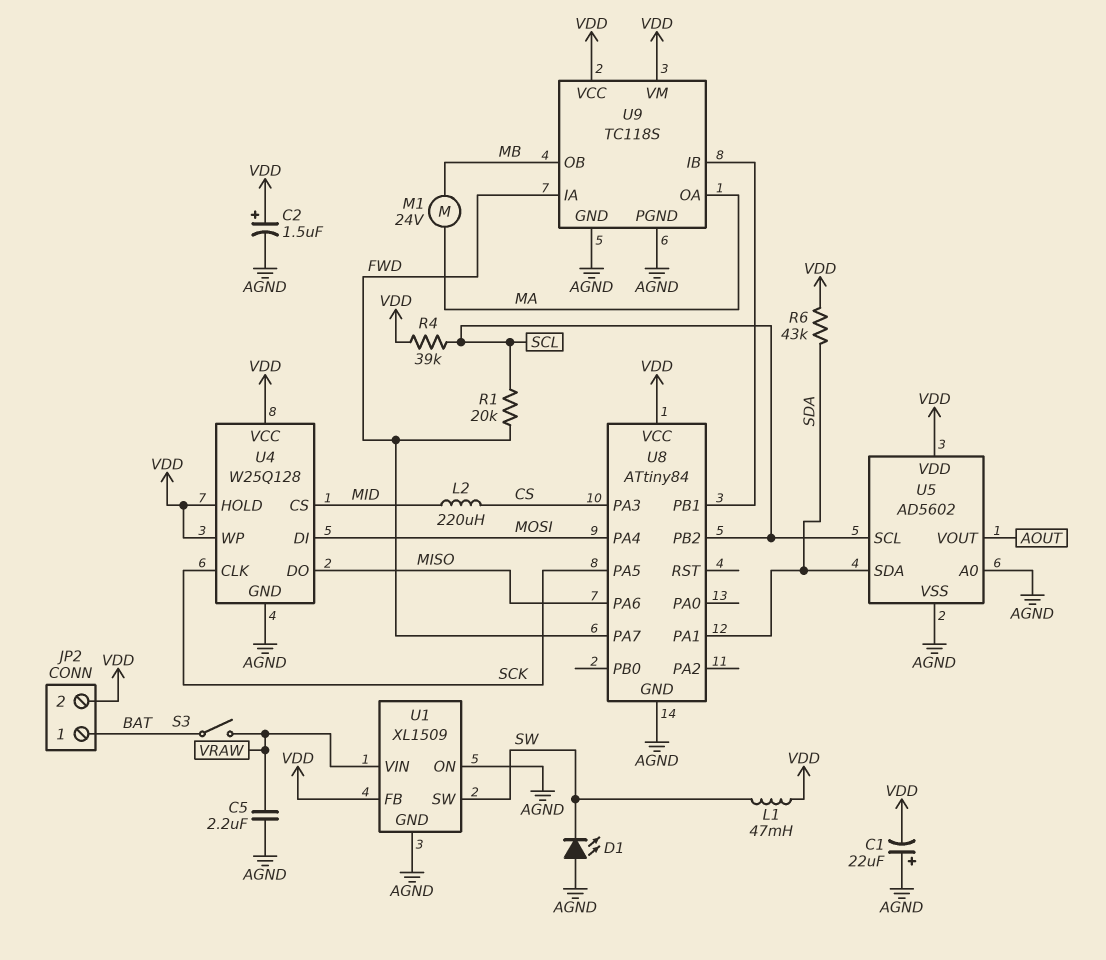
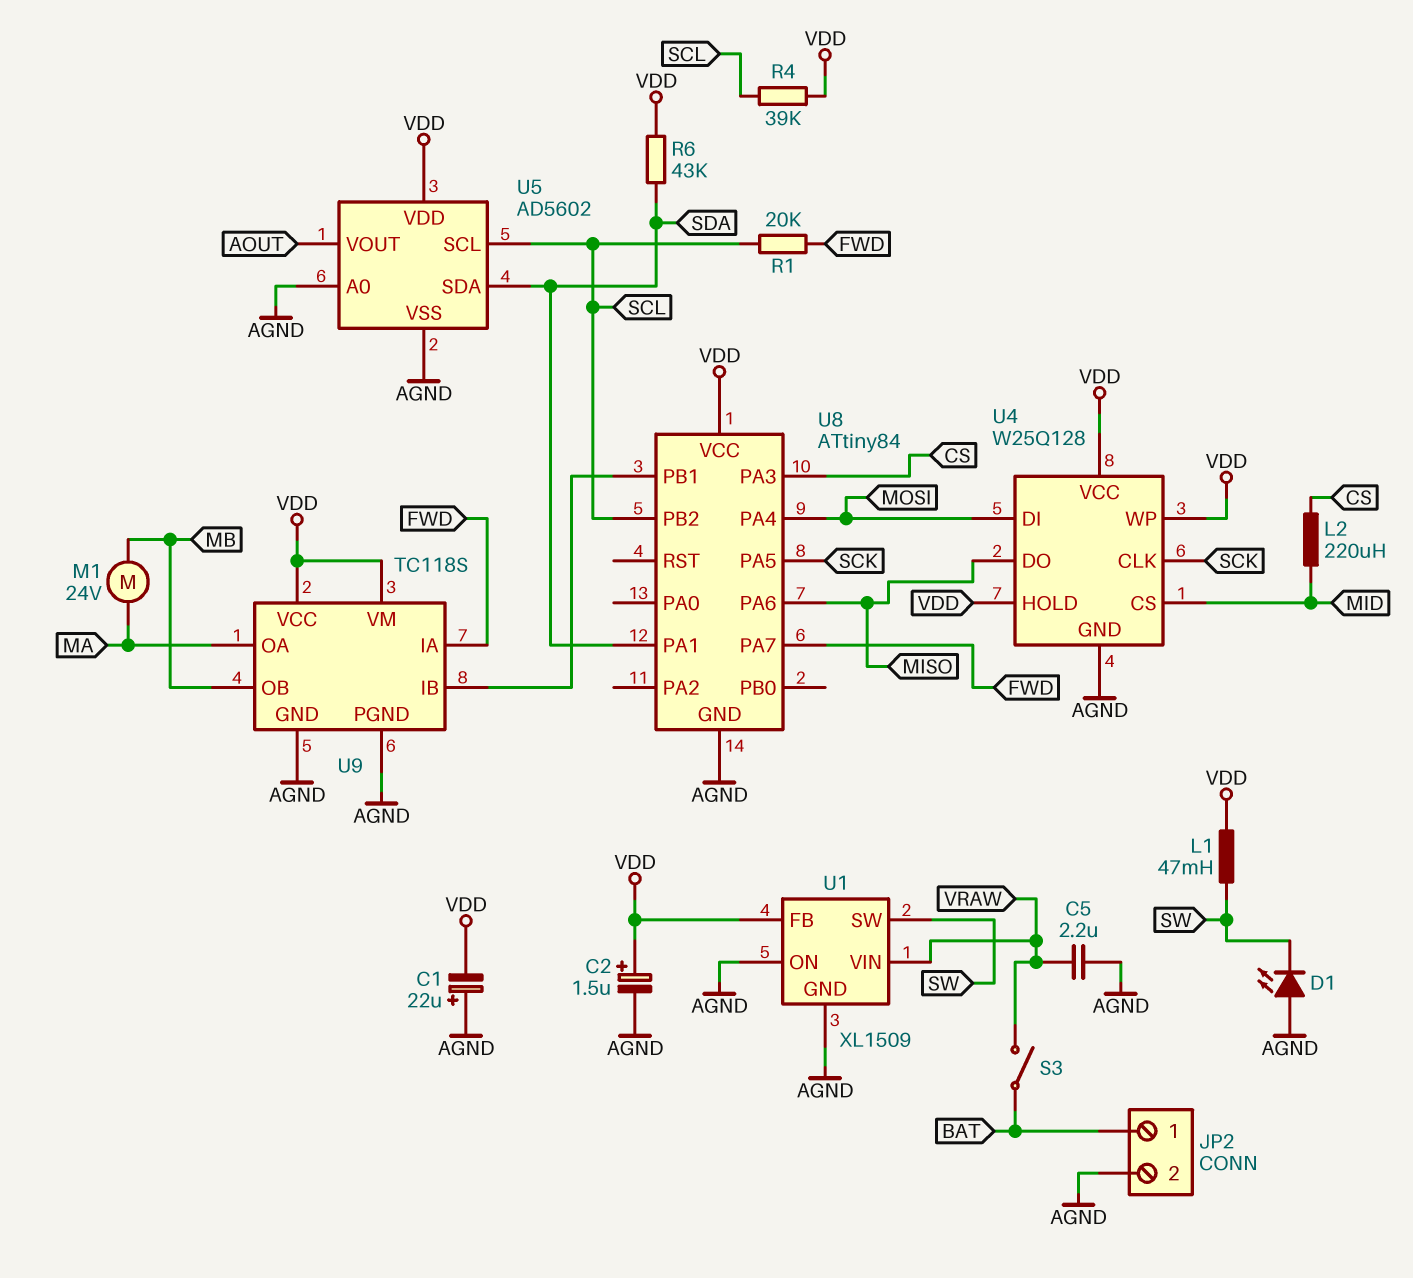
JP2 pin 2: VDD -> AGND

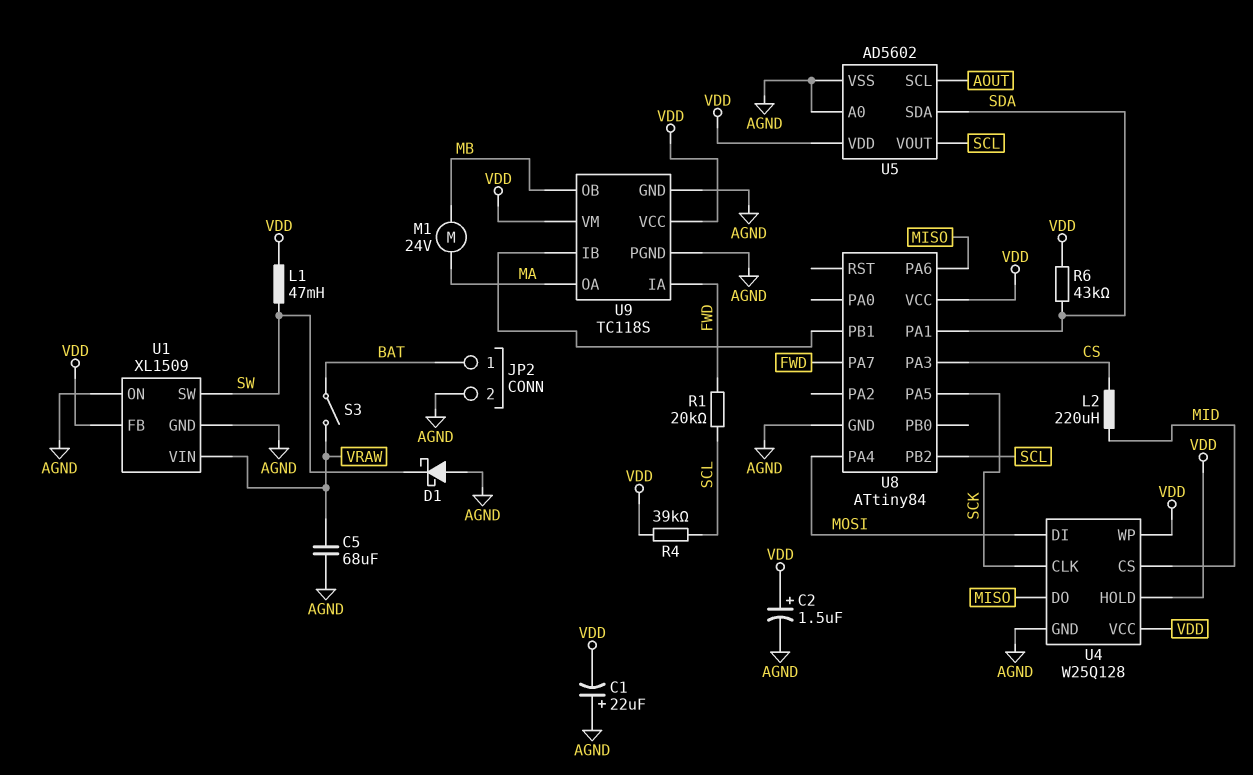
C5: 2.2uF (AGND, VRAW) -> 68uF (AGND, VRAW)
D1: LED (A AGND, K SW) -> schottky (A AGND, K SW)
U5 pin SCL: SCL -> AOUT
U5 pin VOUT: AOUT -> SCL

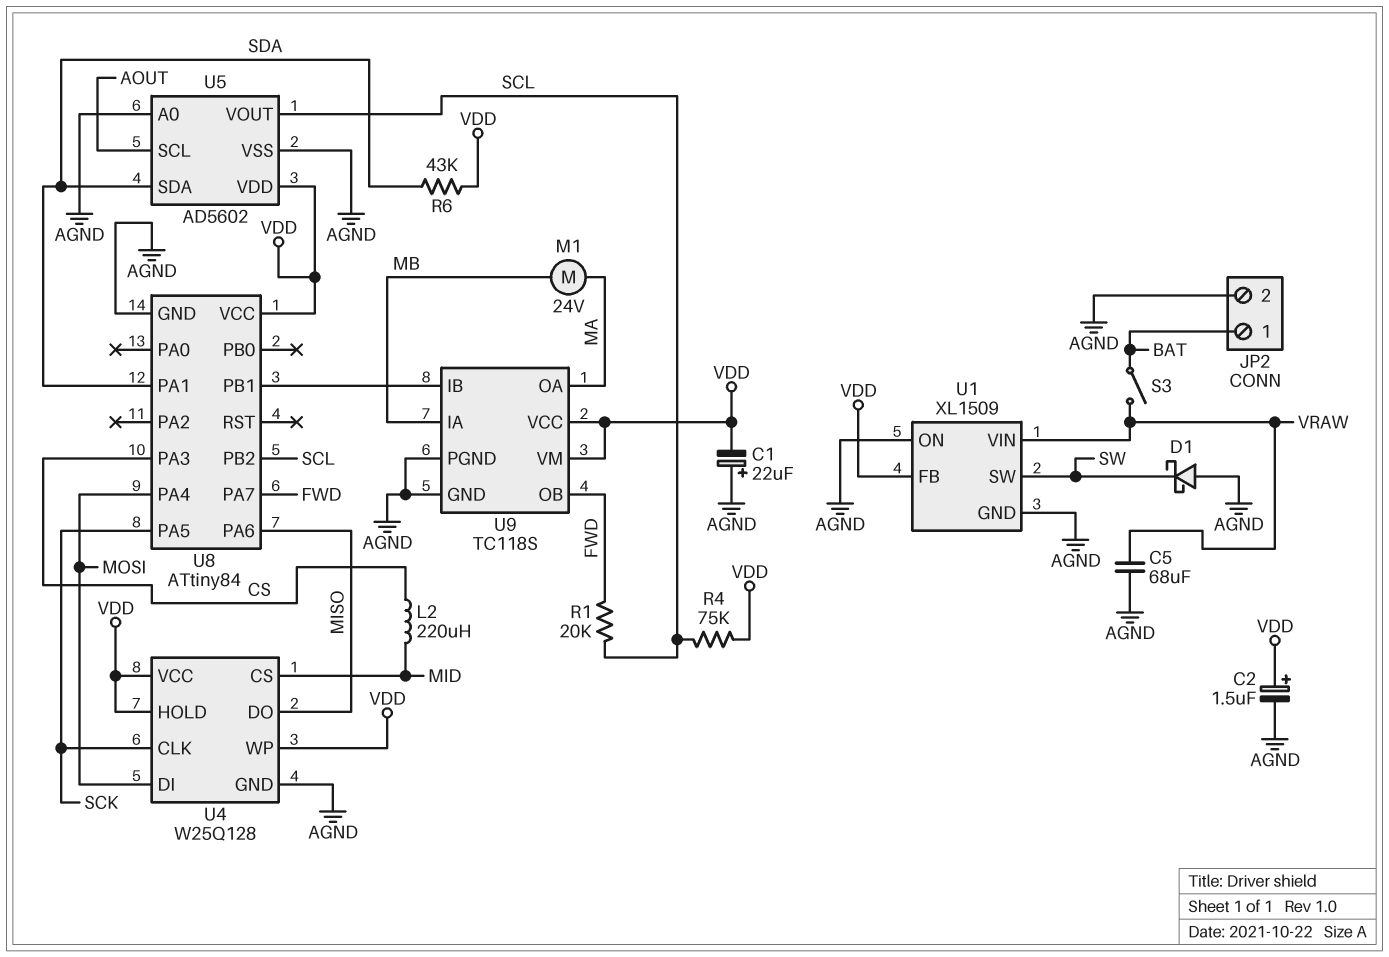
L1: 47mH (SW, VDD) -> none
R4: 39k (SCL, VDD) -> 75k (SCL, VDD)
U9 pin IA: FWD -> MB
U9 pin OB: MB -> FWD

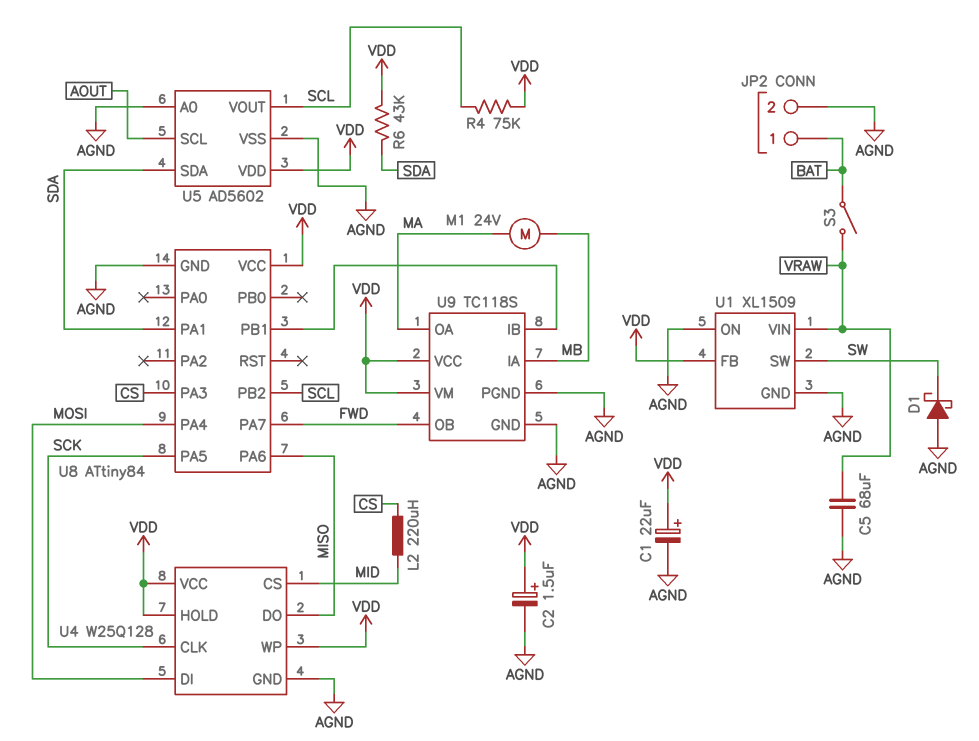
C1: 22uF (plus AGND, minus VDD) -> 22uF (plus VDD, minus AGND)
R1: 20k (FWD, SCL) -> none

